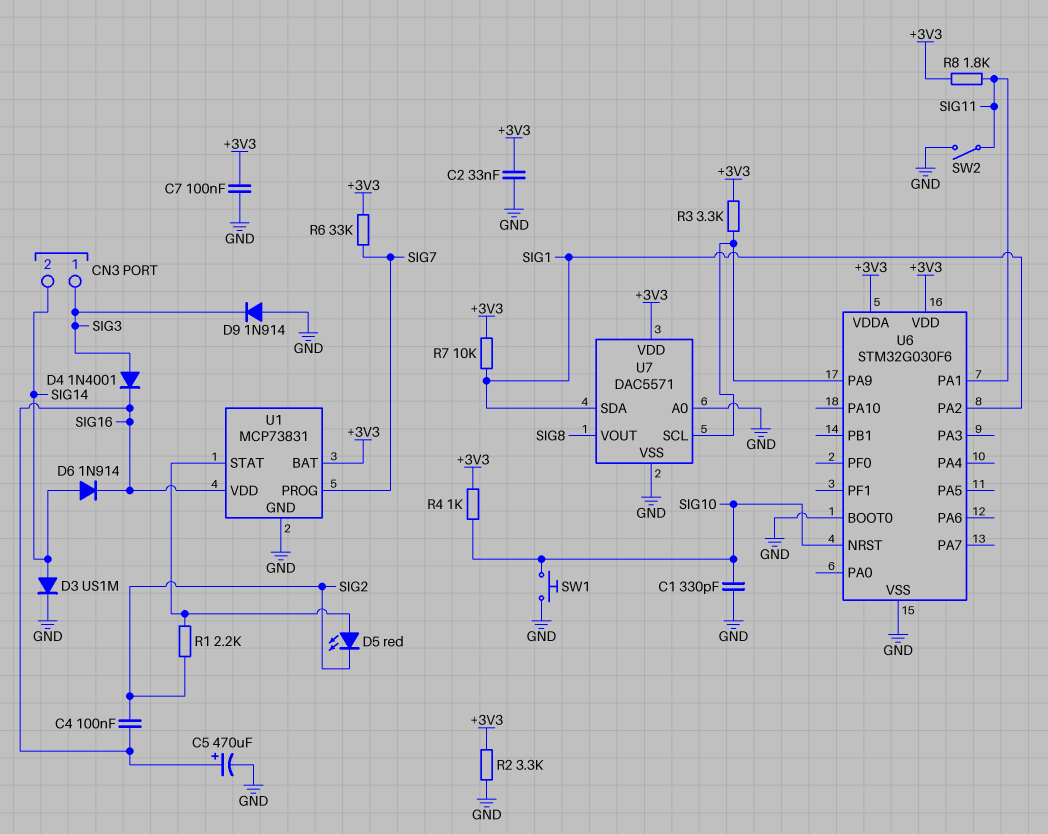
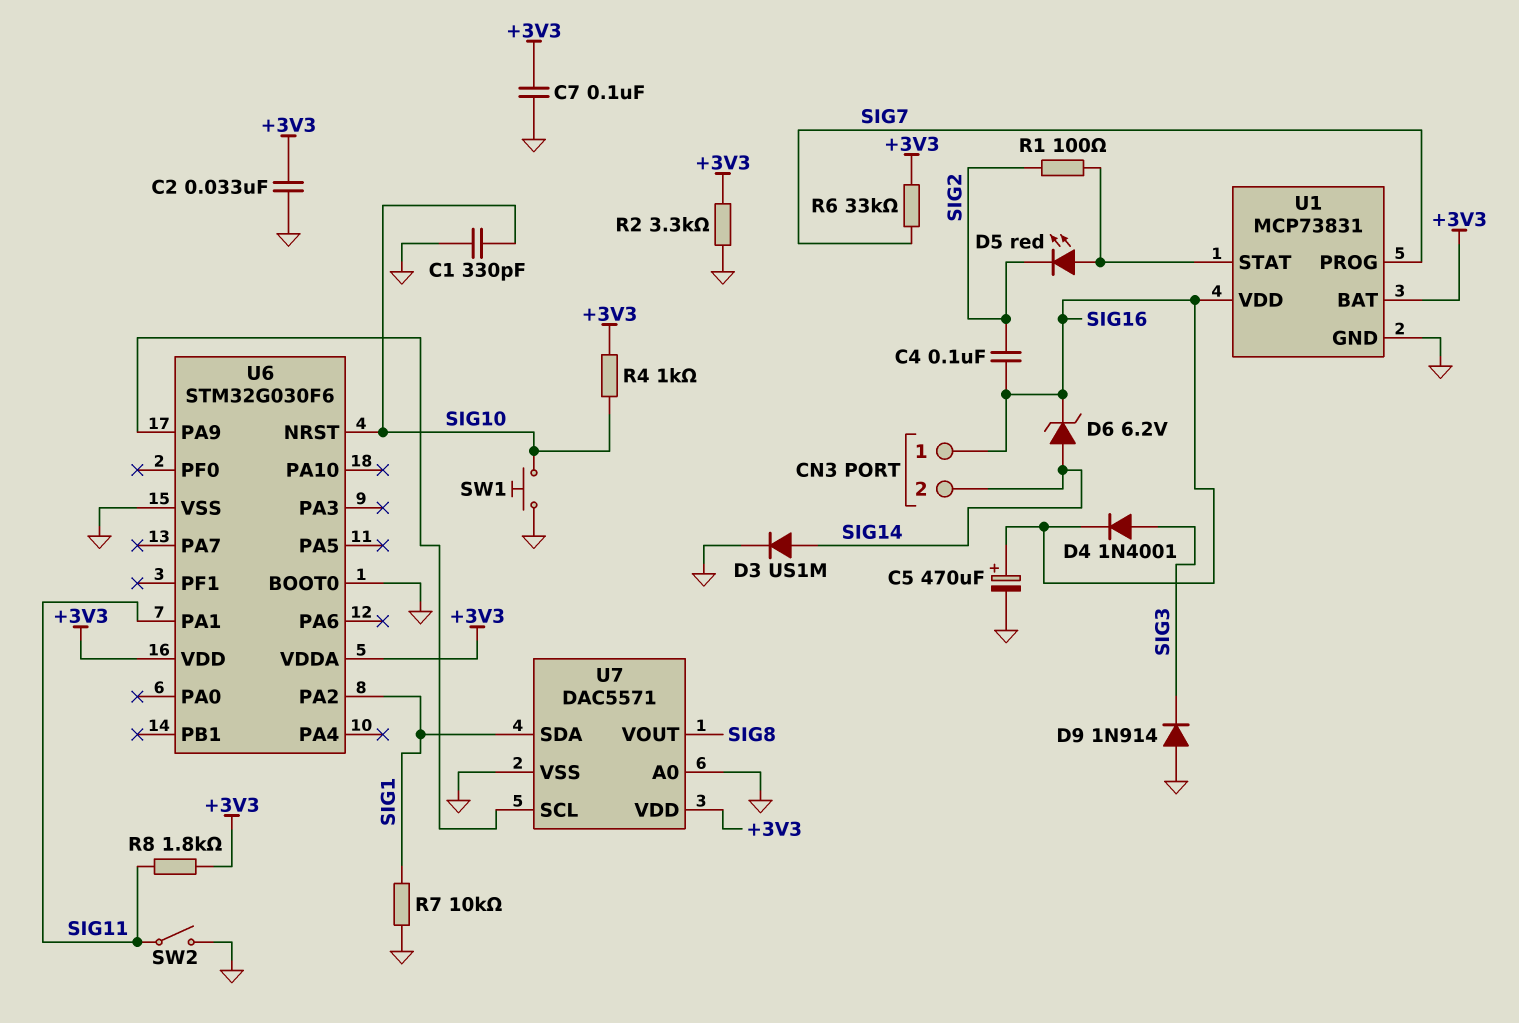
CN3 pin 1: SIG3 -> SIG16
D6: diode 1N914 (A SIG14, K SIG16) -> zener 6.2V (A SIG14, K SIG16)
R1: 2.2k (SIG2, U1/STAT) -> 100 (SIG2, U1/STAT)
R3: 3.3k (+3V3, U6/PA9) -> none
R7: 10k (+3V3, SIG1) -> 10k (GND, SIG1)

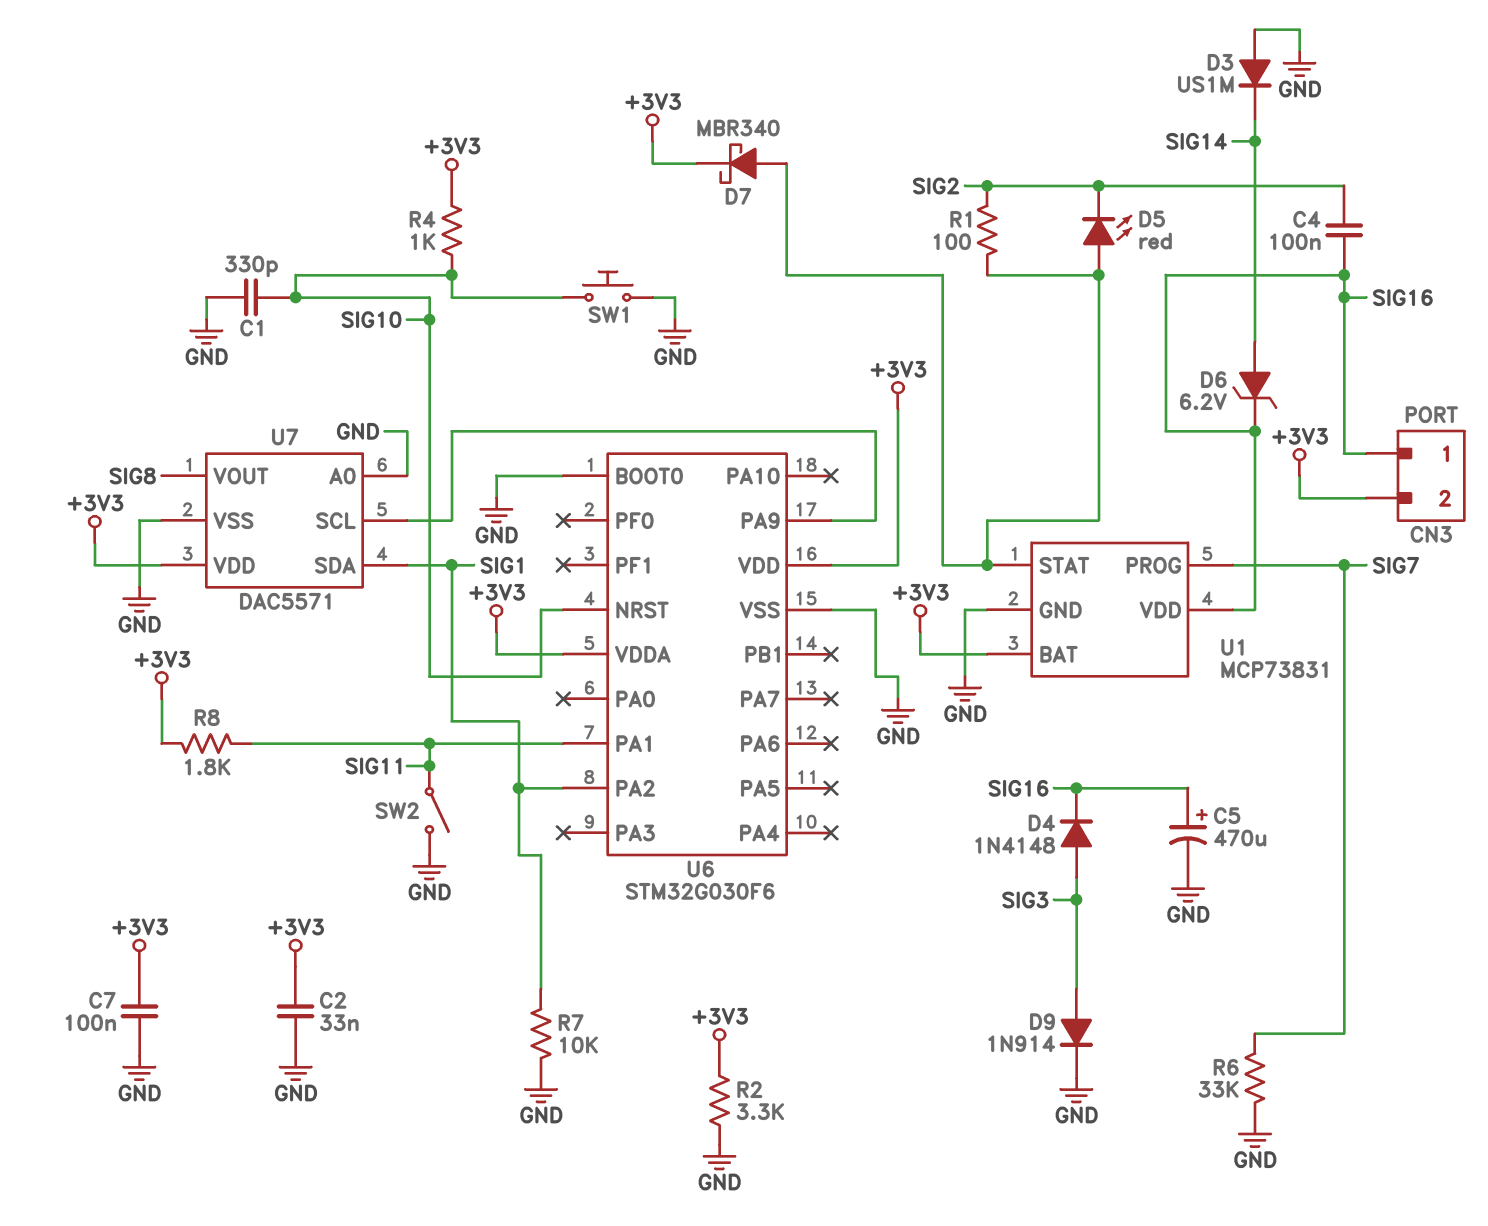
CN3 pin 2: SIG14 -> +3V3
D3: diode US1M (A SIG14, K GND) -> diode US1M (A GND, K SIG14)
D4: diode 1N4001 (A SIG3, K SIG16) -> diode 1N4148 (A SIG3, K SIG16)
D7: none -> schottky MBR340 (A U1/STAT, K +3V3)
D9: diode 1N914 (A GND, K SIG3) -> diode 1N914 (A SIG3, K GND)
R6: 33k (+3V3, SIG7) -> 33k (GND, SIG7)

